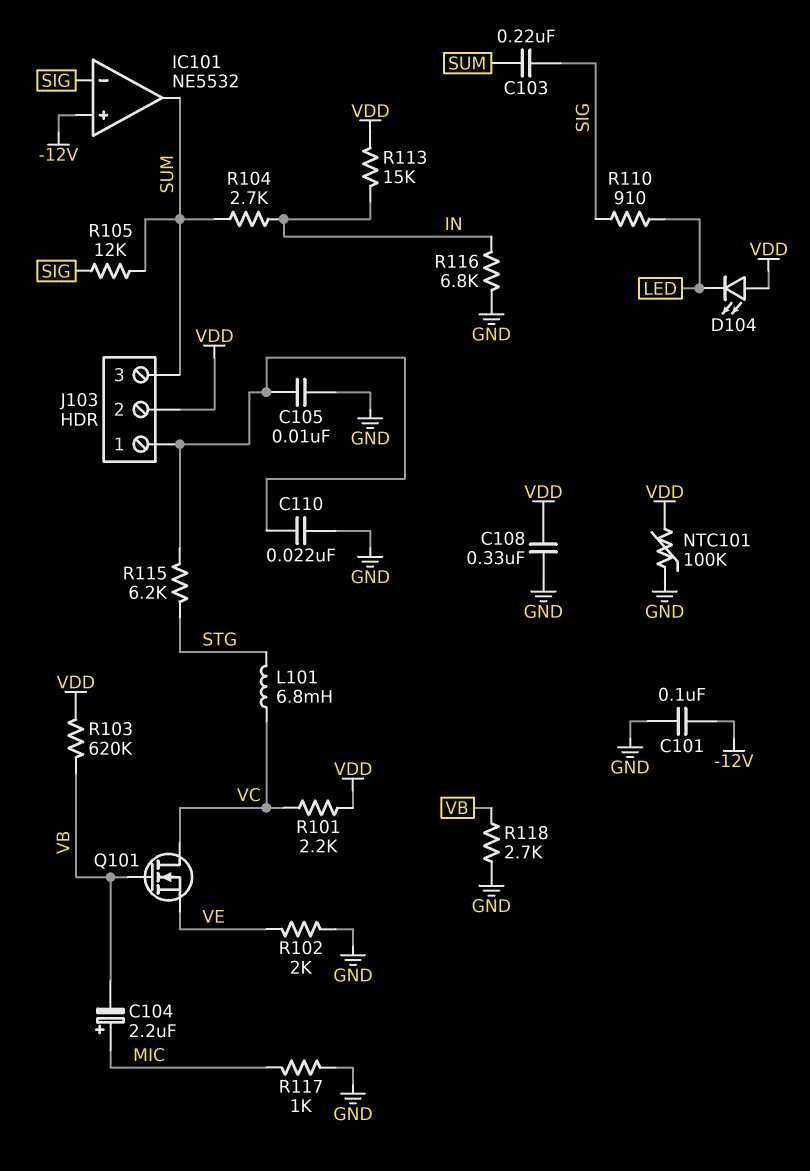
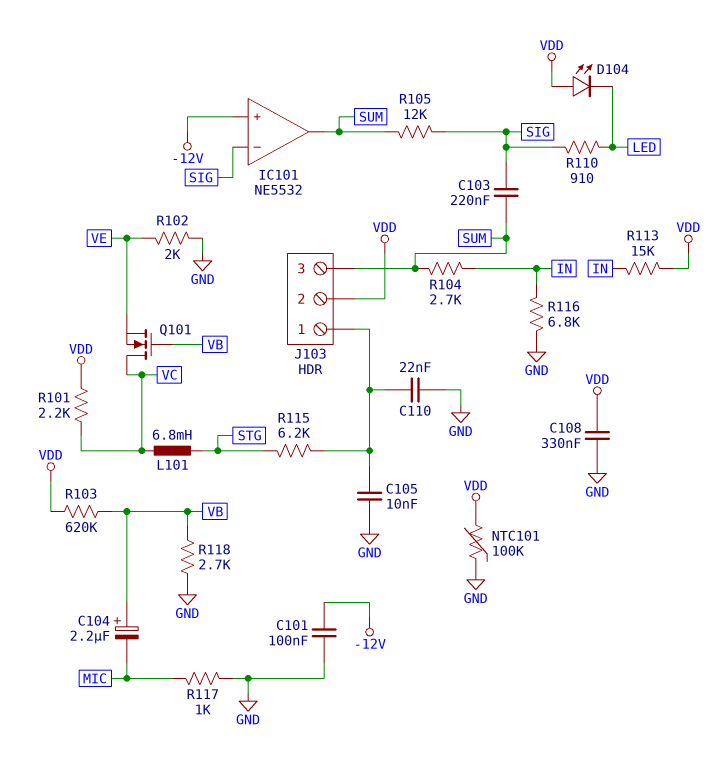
C104: 2.2uF (plus MIC, minus VB) -> 2.2uF (plus VB, minus MIC)

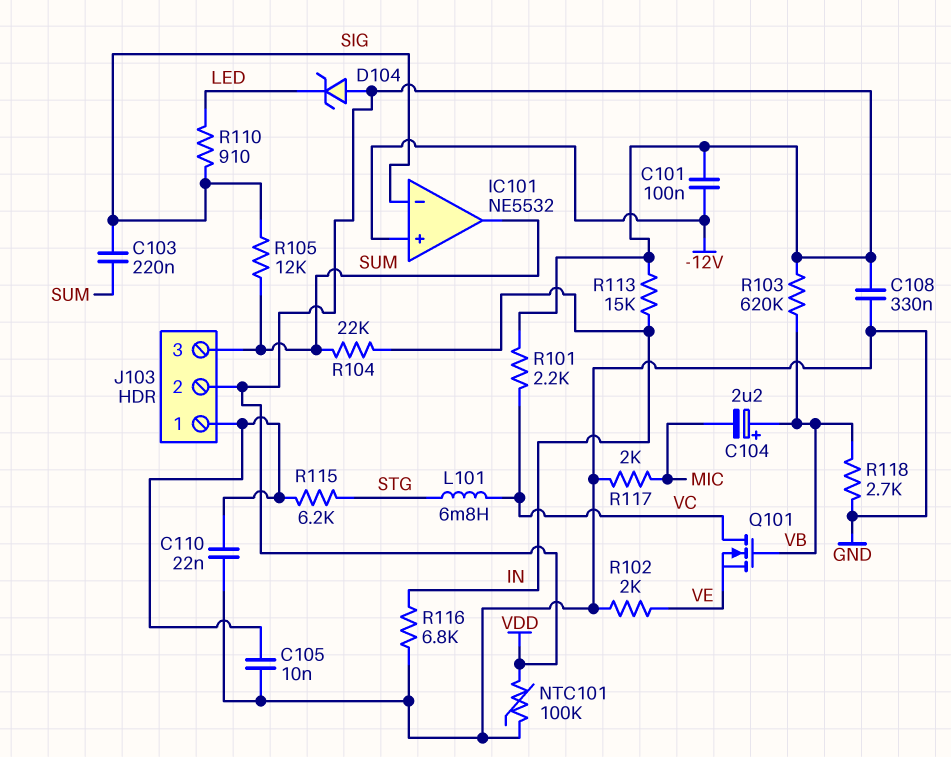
C101: 100nF (-12V, GND) -> 100nF (-12V, VDD)
D104: LED (A VDD, K LED) -> zener (A VDD, K LED)
R104: 2.7k (IN, SUM) -> 22k (IN, SUM)
R117: 1k (GND, MIC) -> 2k (GND, MIC)

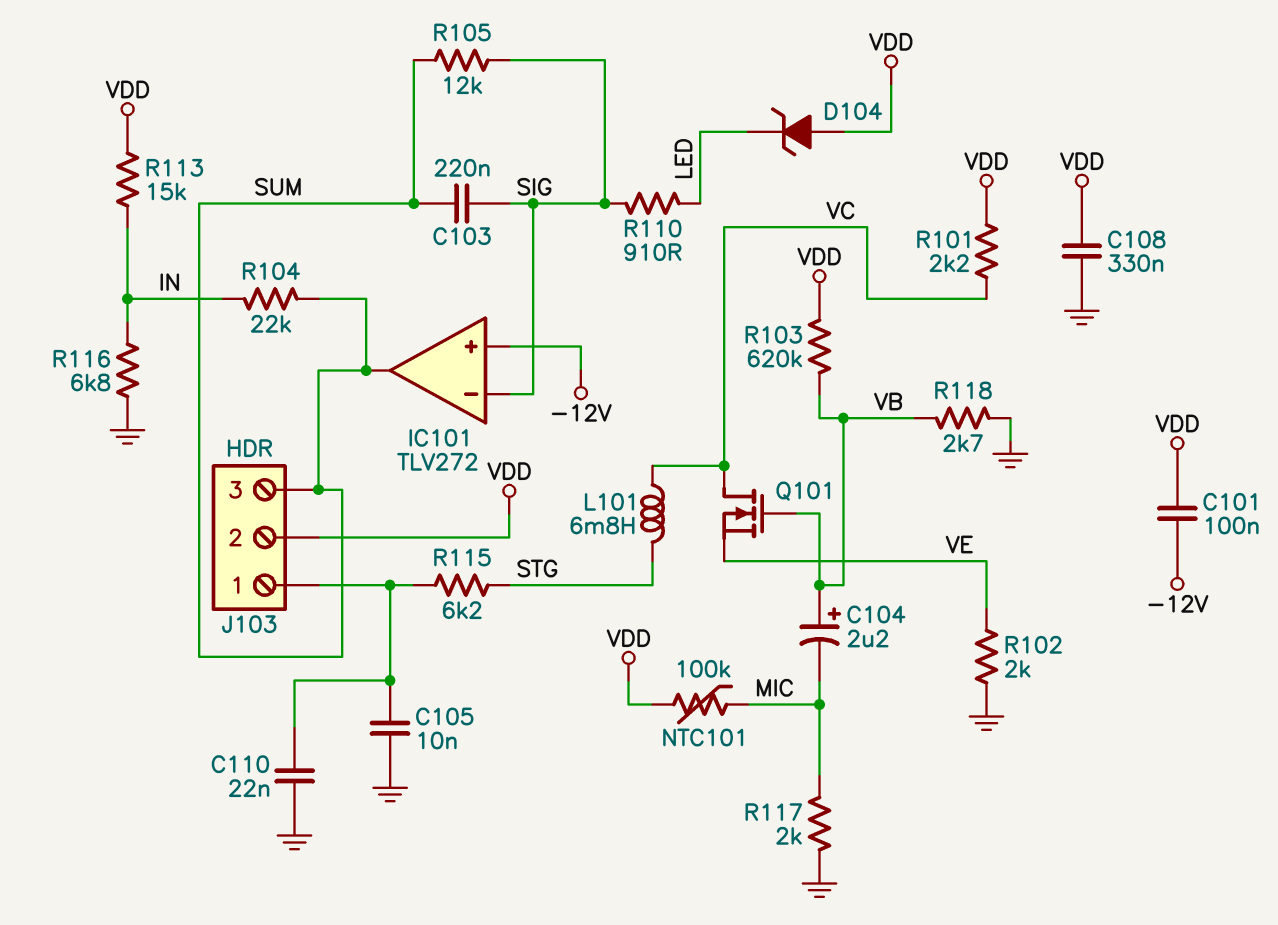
IC101: NE5532 -> TLV272
NTC101: 100k (GND, VDD) -> 100k (MIC, VDD)

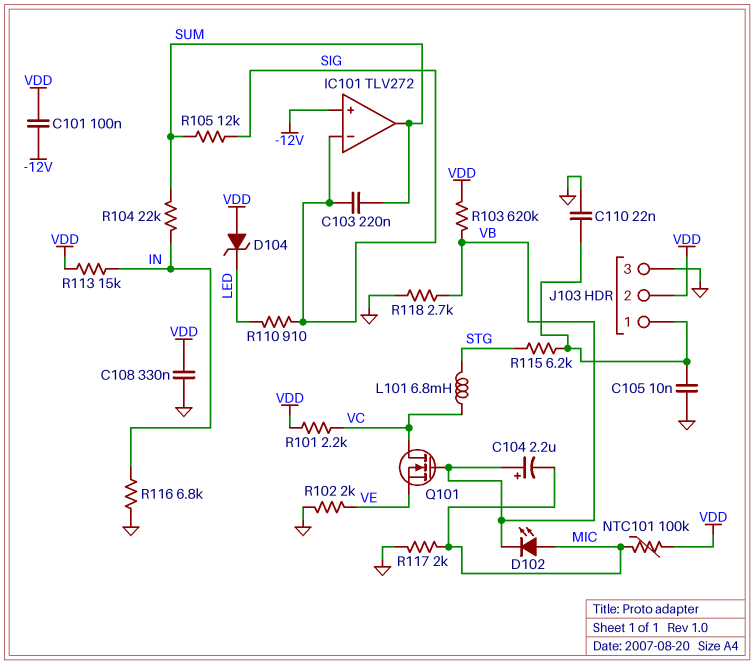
D102: none -> LED (A MIC, K VB)
J103 pin 3: SUM -> GND

